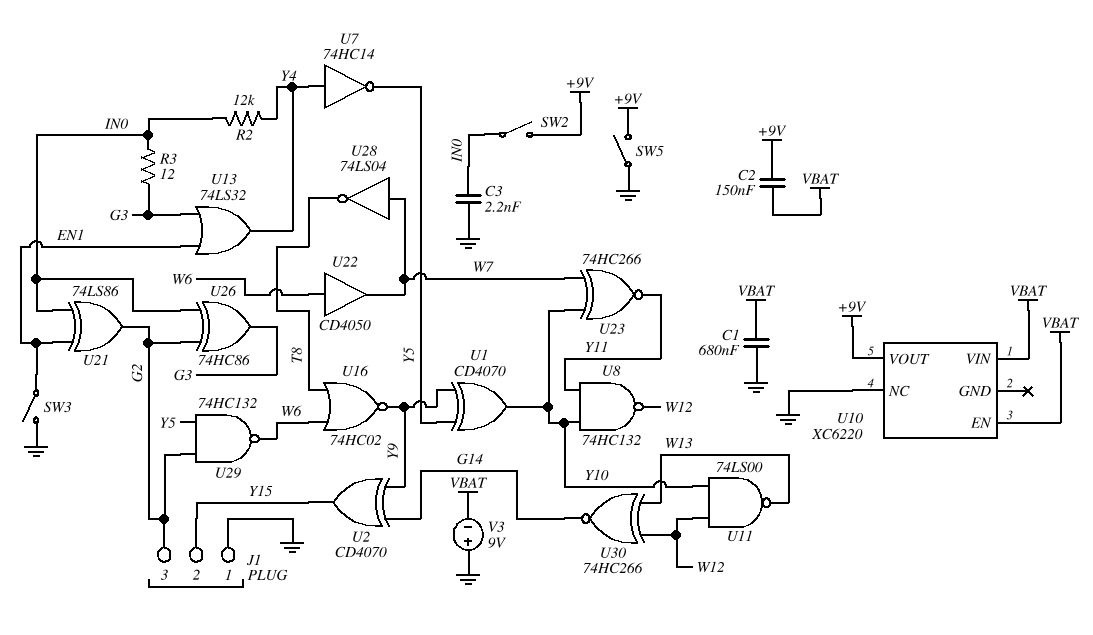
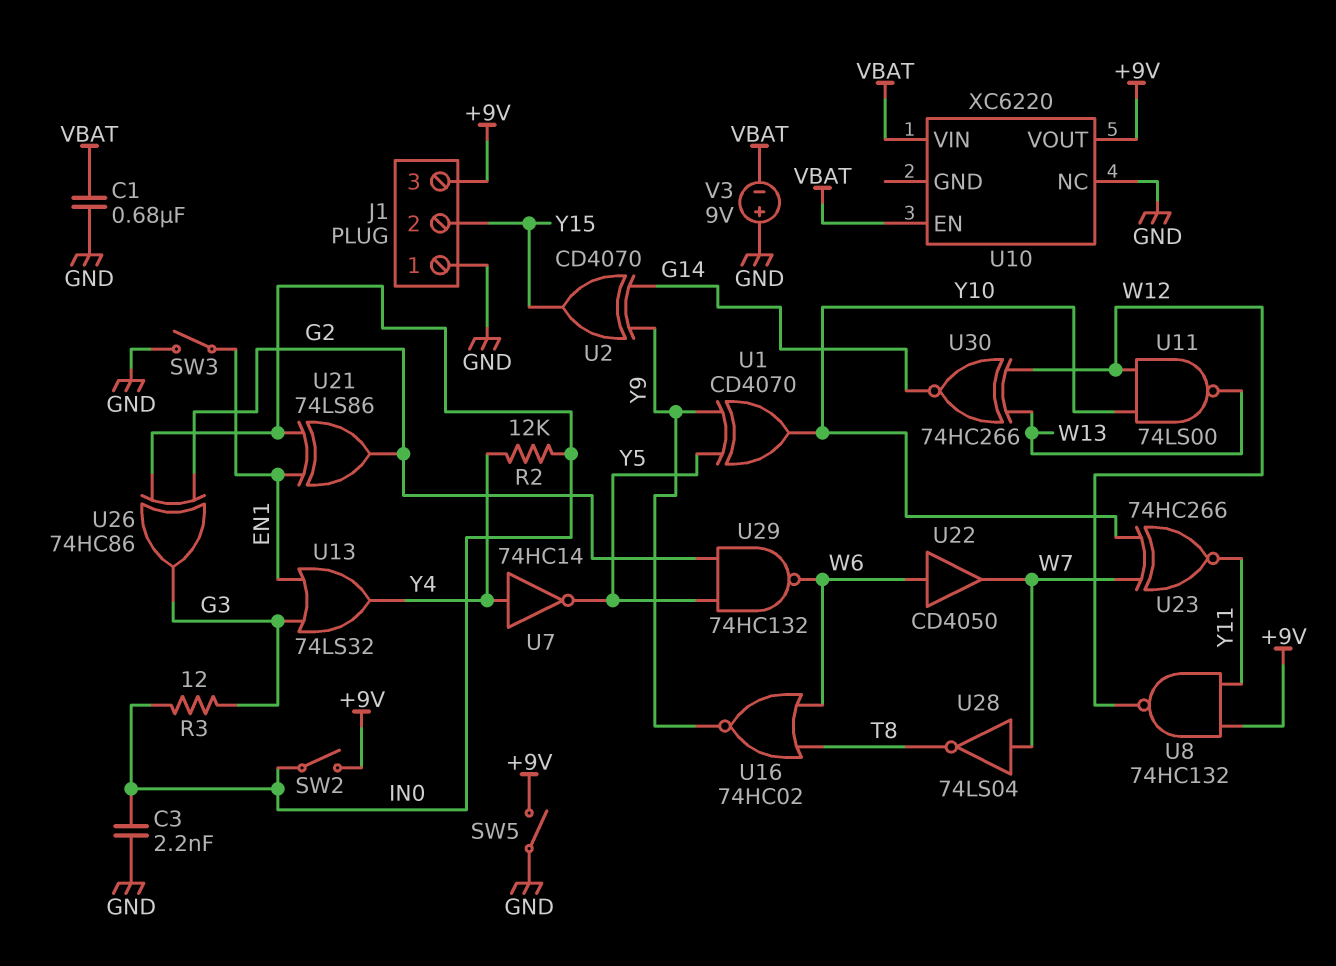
C2: 150nF (+9V, VBAT) -> none
J1 pin 3: G2 -> +9V
U8: NAND 74HC132 (in Y10, in Y11, out W12) -> NAND 74HC132 (in +9V, in Y11, out W12)

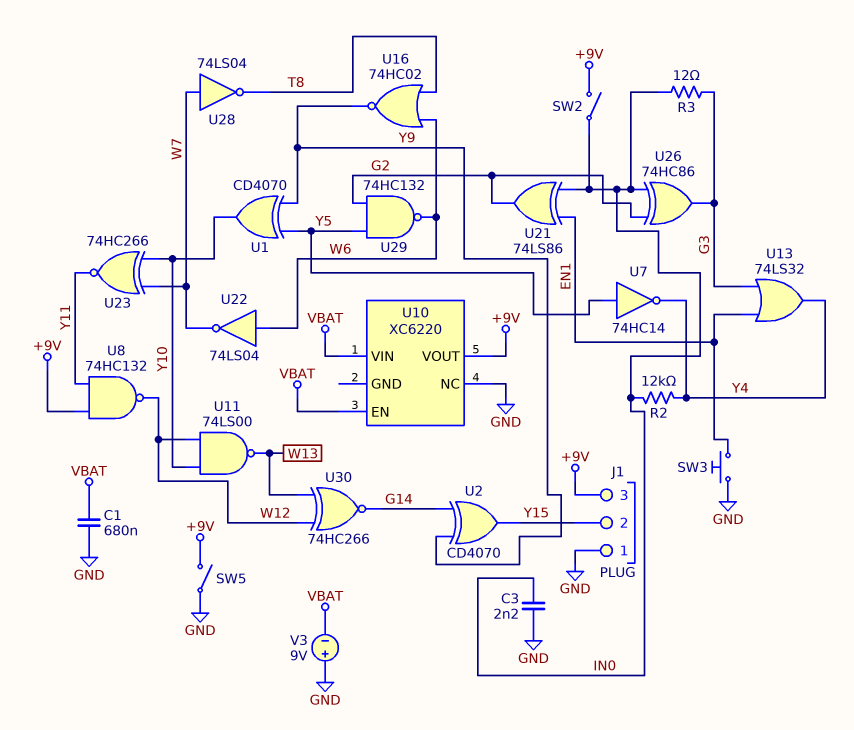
SW3: switch (EN1, GND) -> button (EN1, GND)
U7: NOT 74HC14 (in Y4, out Y5) -> NOT 74HC14 (in Y5, out Y4)
U22: buffer CD4050 (in W6, out W7) -> NOT 74LS04 (in W6, out W7)

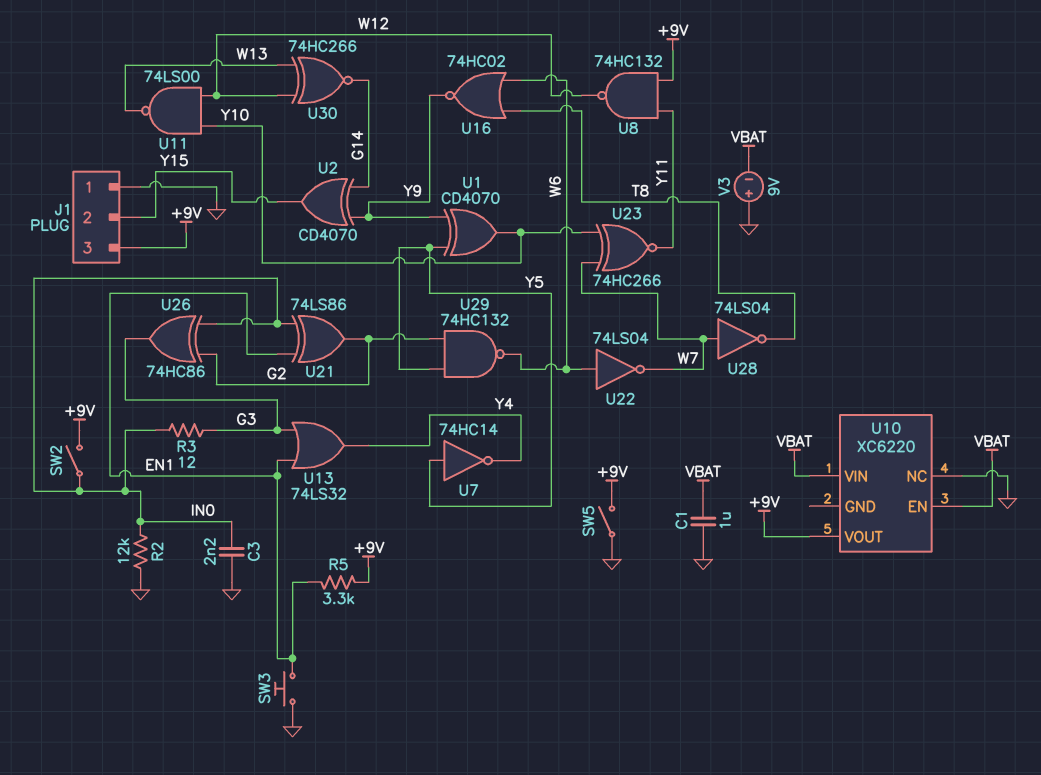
C1: 680nF (GND, VBAT) -> 1uF (GND, VBAT)
R2: 12k (IN0, Y4) -> 12k (GND, IN0)
R5: none -> 3.3k (+9V, EN1)

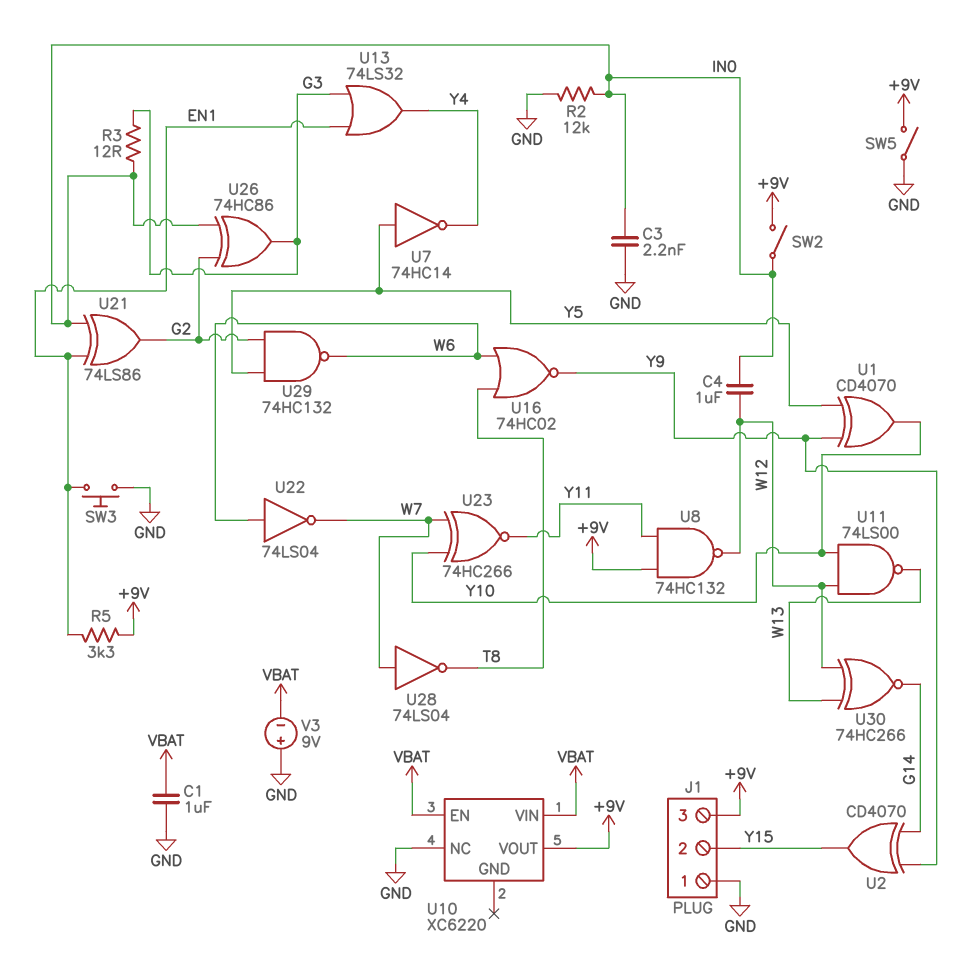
C4: none -> 1uF (IN0, W12)

